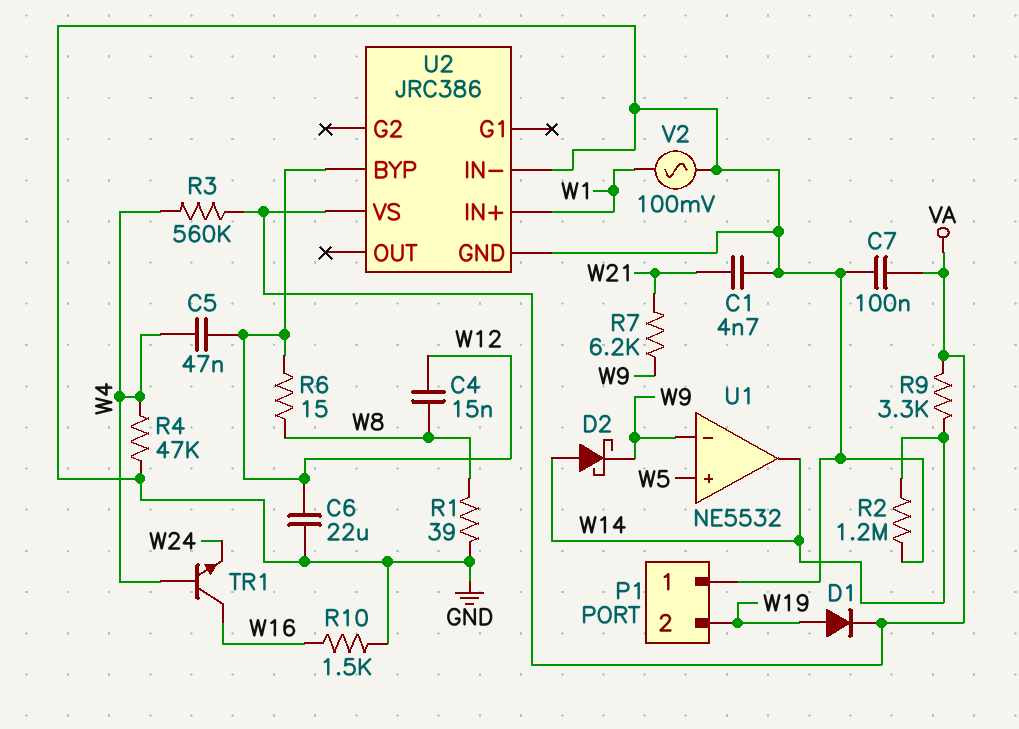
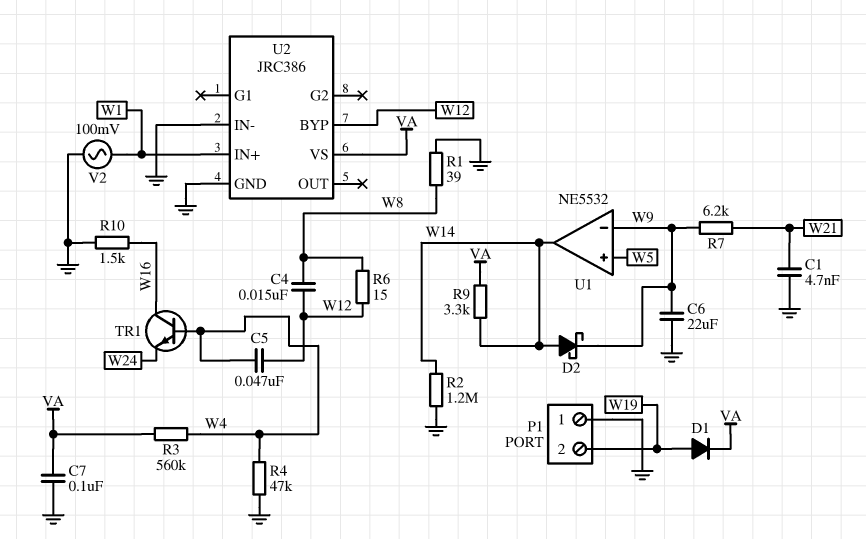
C6: 22uF (GND, W12) -> 22uF (GND, W9)

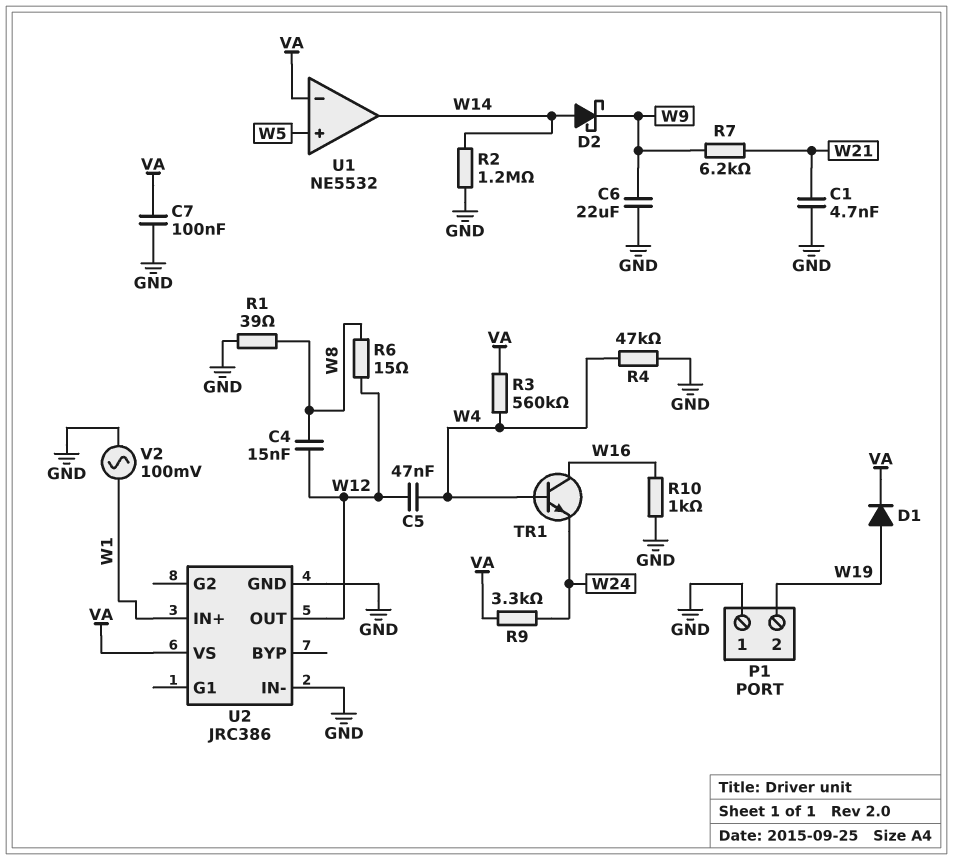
R9: 3.3k (VA, W14) -> 3.3k (VA, W24)
R10: 1.5k (GND, W16) -> 1k (GND, W16)
U1 pin in-: W9 -> VA
U2 pin BYP: W12 -> none
U2 pin OUT: none -> W12

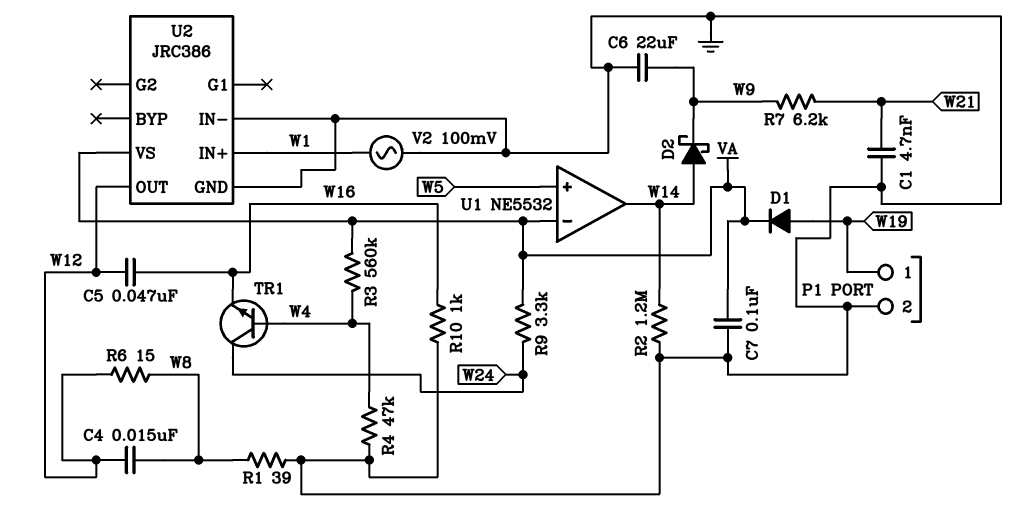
C5: 47nF (W4, W12) -> 47nF (W12, W16)
P1 pin 1: GND -> W19
P1 pin 2: W19 -> GND
TR1: NPN (B W4, C W16, E W24) -> NPN (B W4, C W24, E W16)

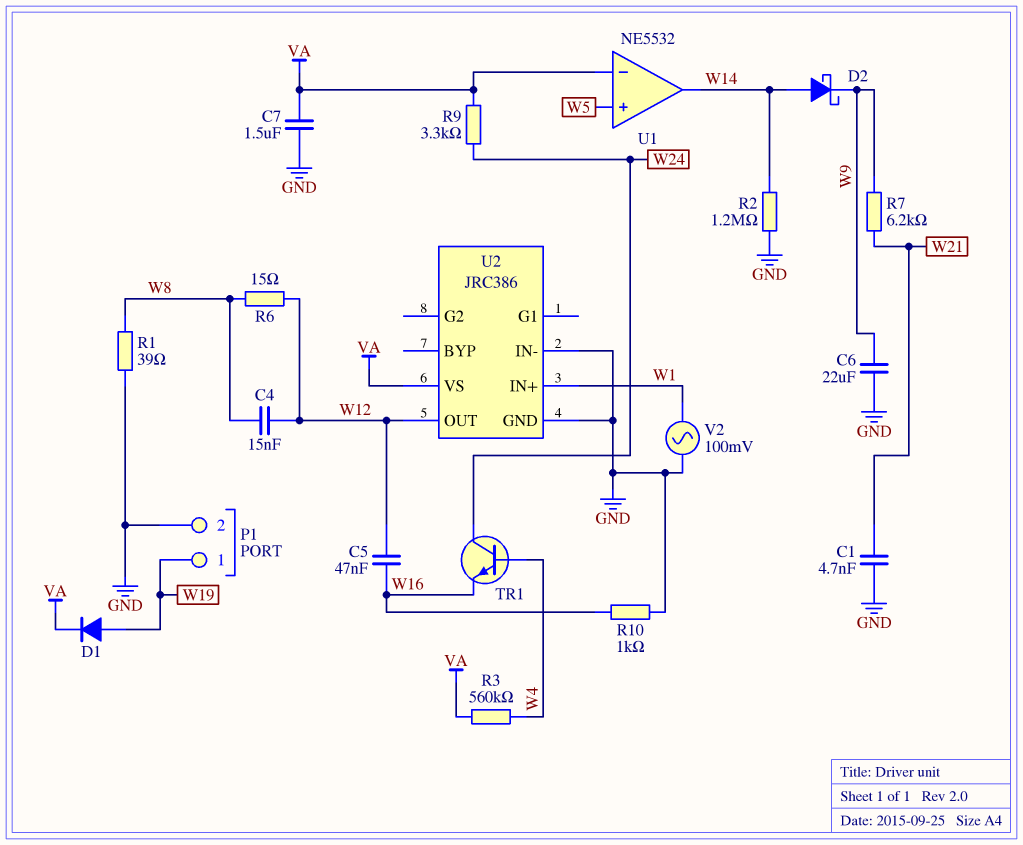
C7: 100nF (GND, VA) -> 1.5uF (GND, VA)
R4: 47k (GND, W4) -> none

